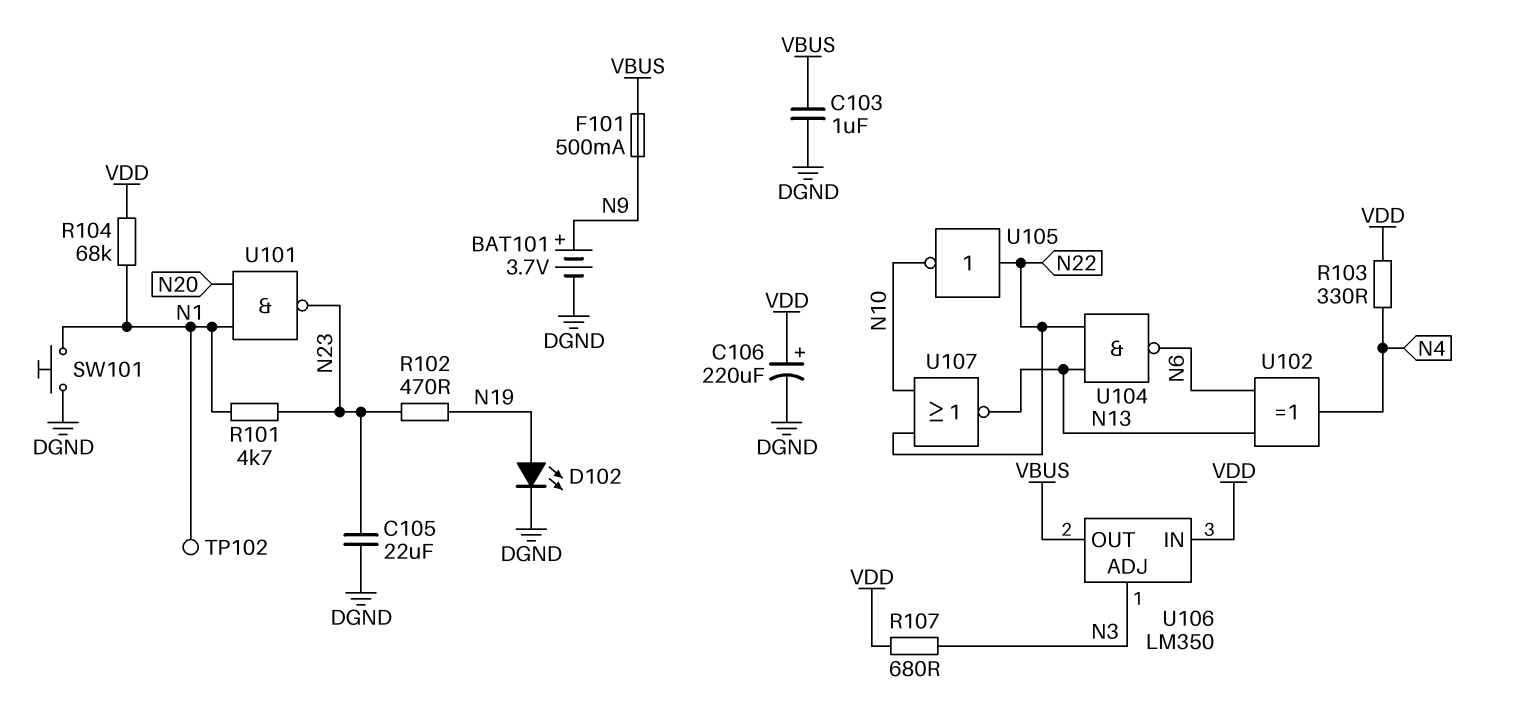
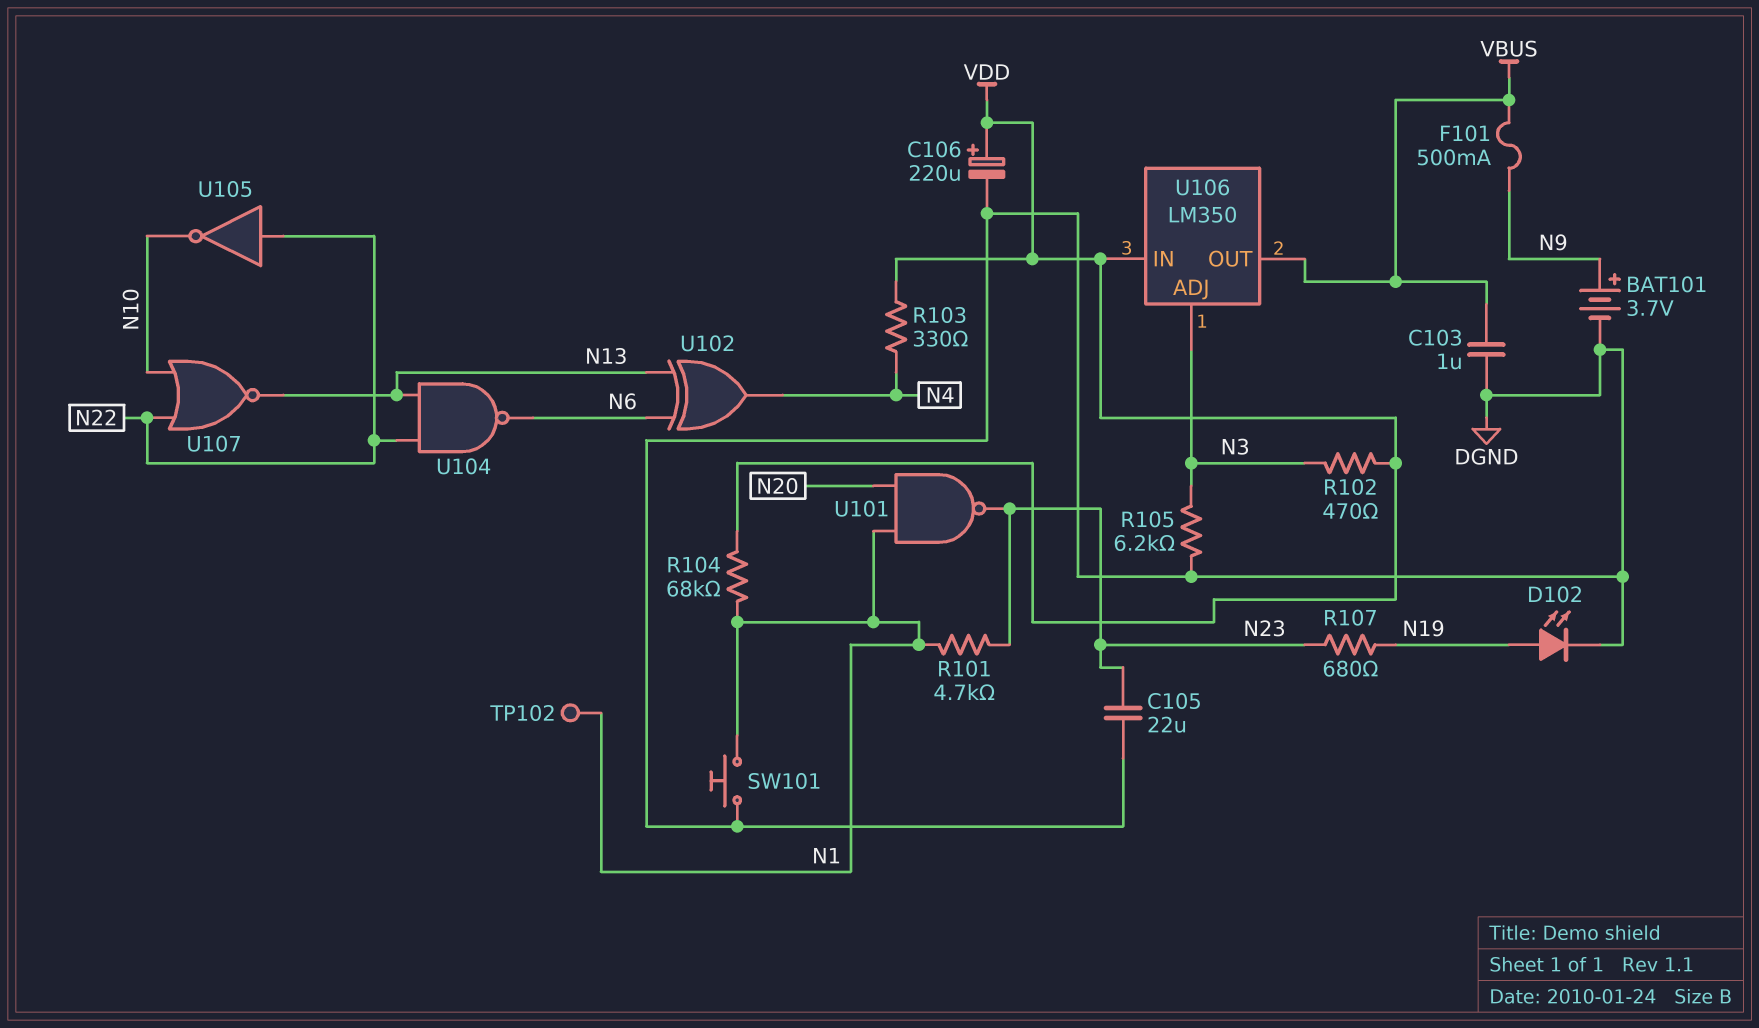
R102: 470 (N19, N23) -> 470 (N3, VDD)
R105: none -> 6.2k (DGND, N3)
R107: 680 (N3, VDD) -> 680 (N19, N23)

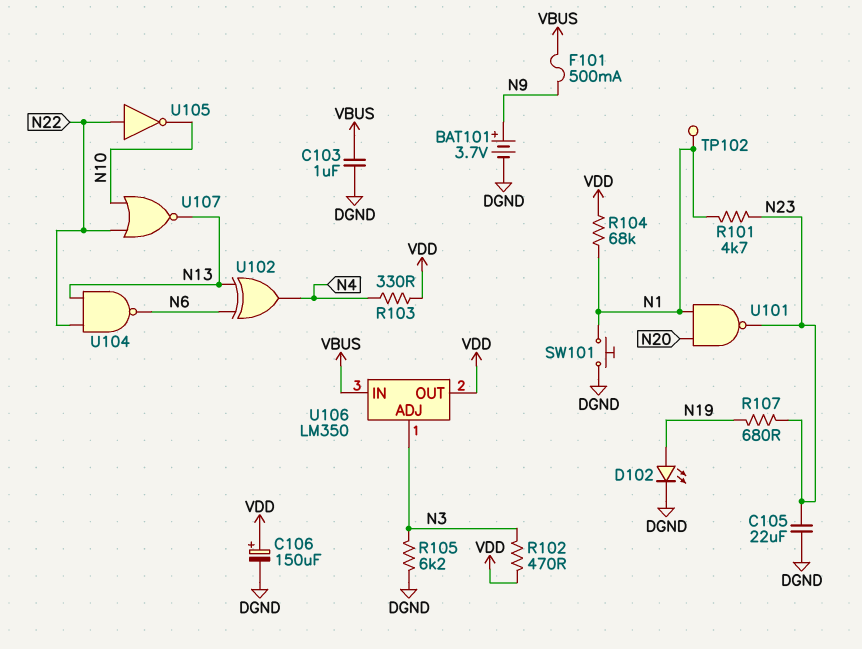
C106: 220uF (plus VDD, minus DGND) -> 150uF (plus VDD, minus DGND)
U106 pin IN: VDD -> VBUS
U106 pin OUT: VBUS -> VDD

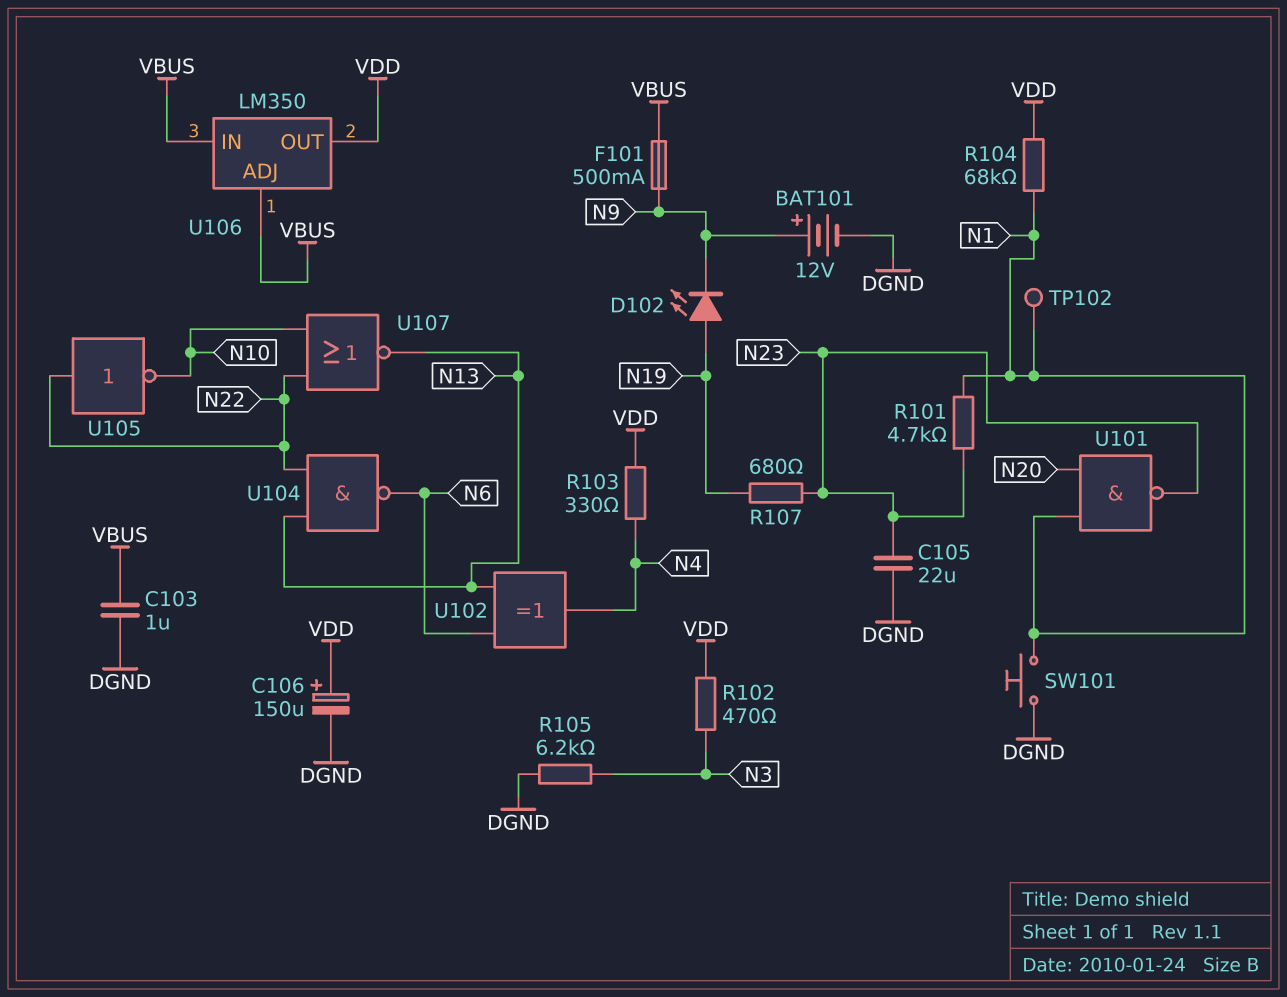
BAT101: 3.7V (plus N9, minus DGND) -> 12V (plus N9, minus DGND)
D102: LED (A N19, K DGND) -> LED (A N19, K N9)
U106 pin ADJ: N3 -> VBUS

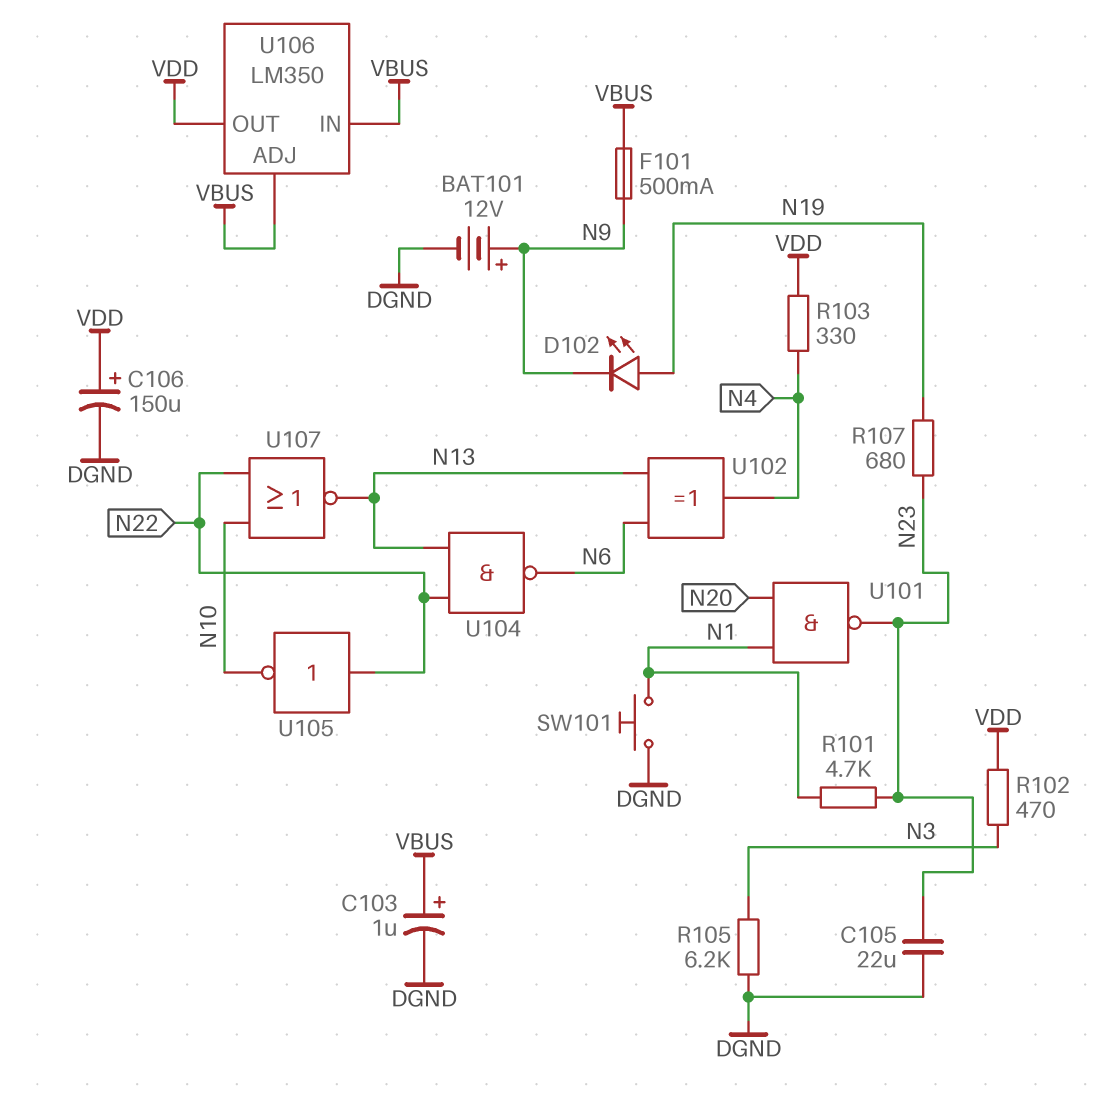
C103: 1uF (DGND, VBUS) -> 1uF (plus VBUS, minus DGND)
R104: 68k (N1, VDD) -> none
TP102: test point (N1) -> none

